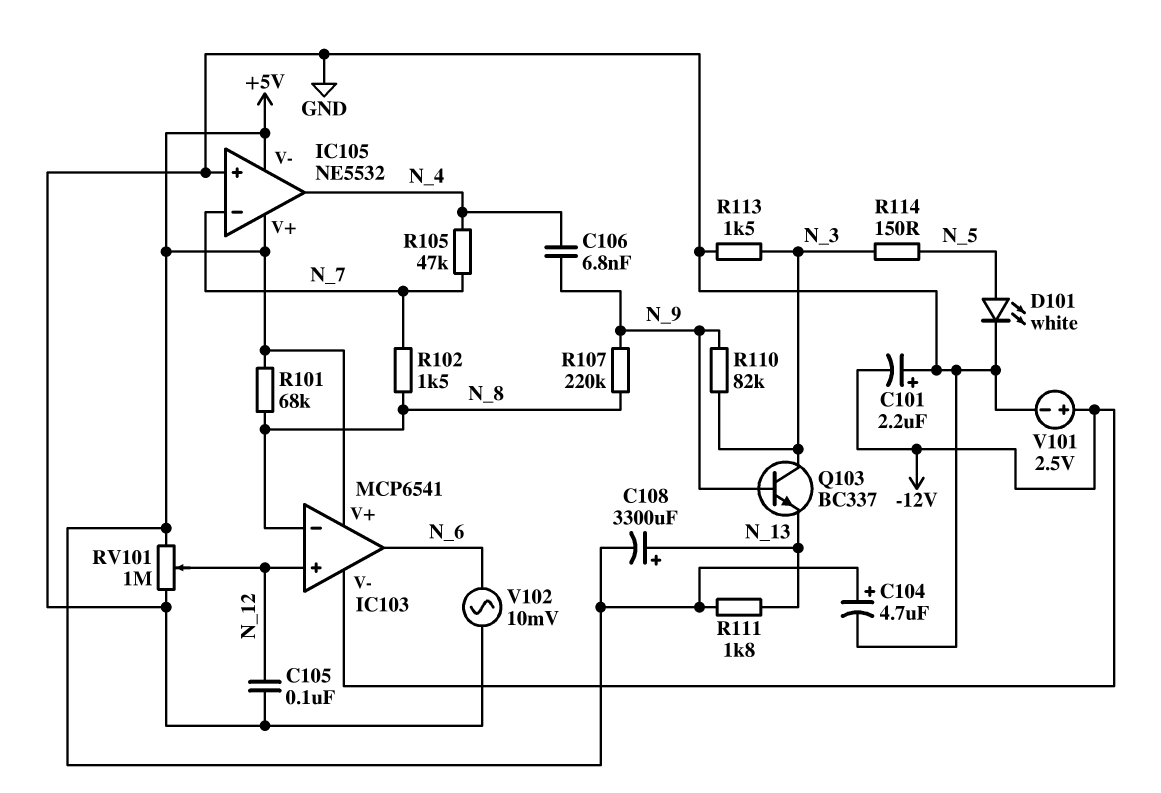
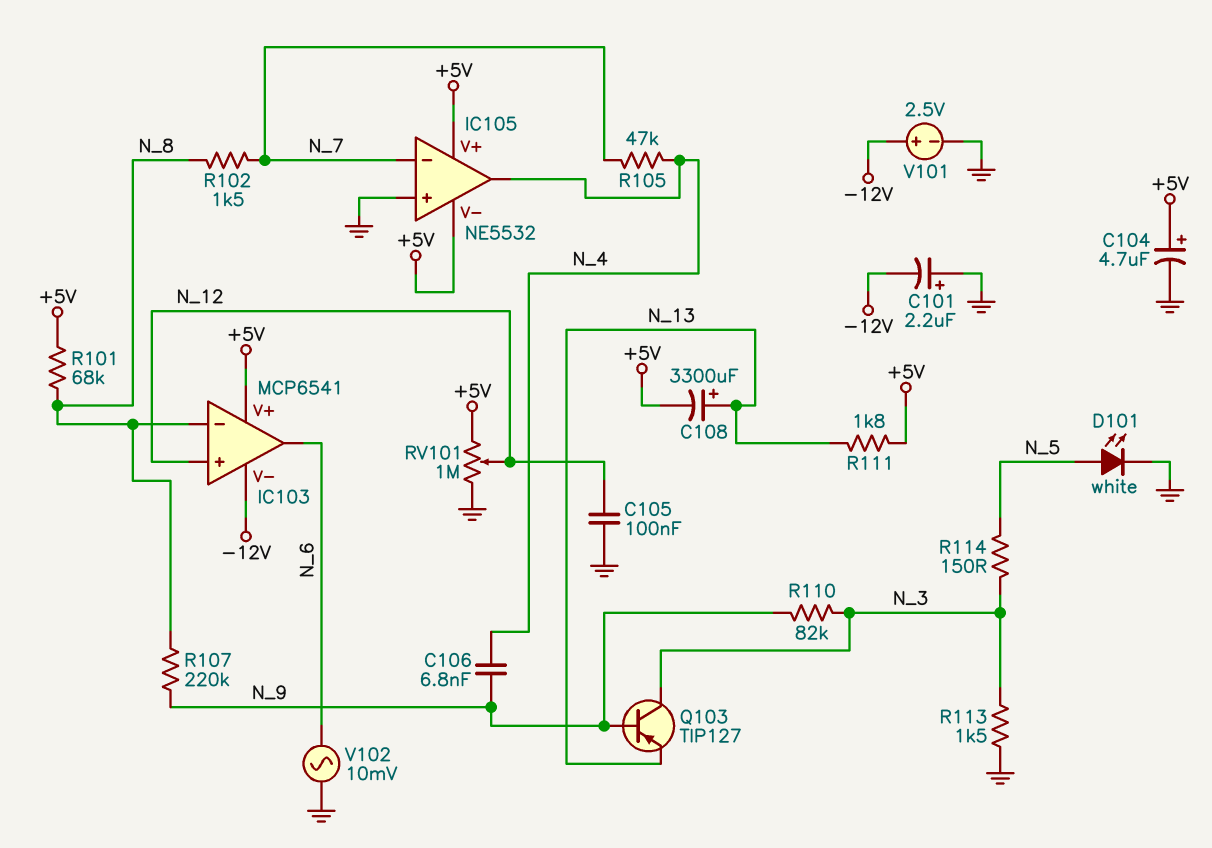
Q103: NPN BC337 (B N_9, C N_3, E N_13) -> PNP TIP127 (B N_9, C N_3, E N_13)

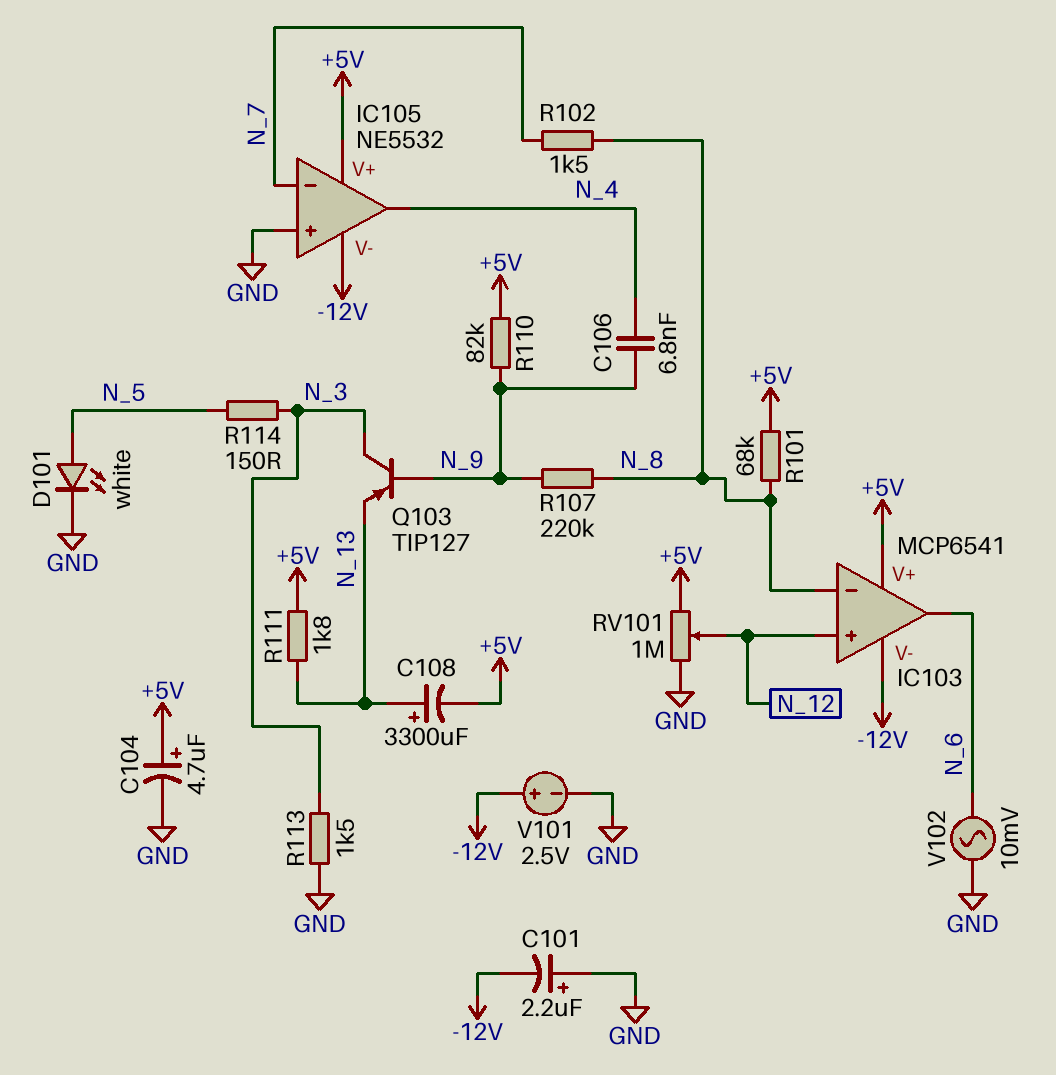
C105: 100nF (GND, N_12) -> none
IC105 pin V-: +5V -> -12V
R105: 47k (N_4, N_7) -> none
R110: 82k (N_3, N_9) -> 82k (+5V, N_9)

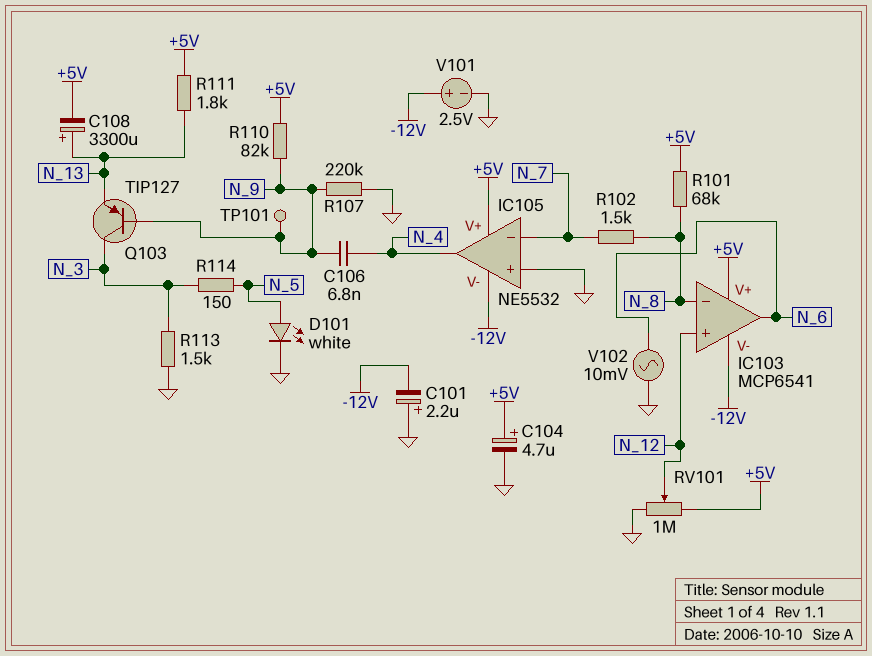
R107: 220k (N_8, N_9) -> 220k (GND, N_9)
TP101: none -> test point (N_9)

